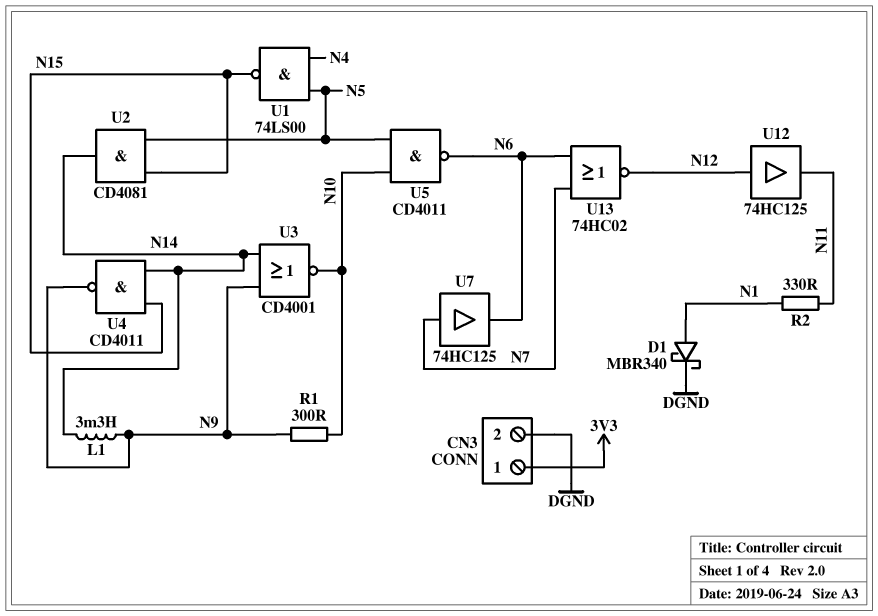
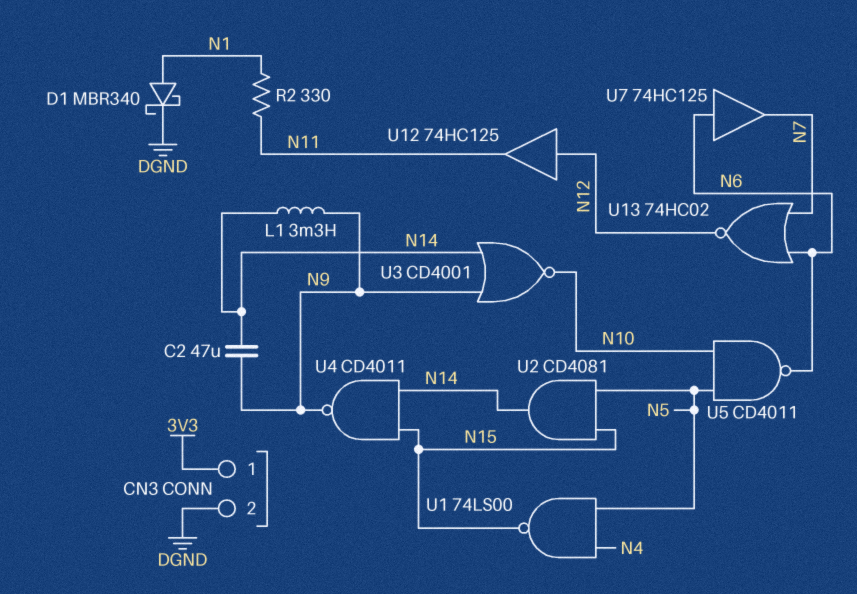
C2: none -> 47uF (N9, N14)
R1: 300 (N9, N10) -> none
U7: buffer 74HC125 (in N7, out N6) -> buffer 74HC125 (in N6, out N7)

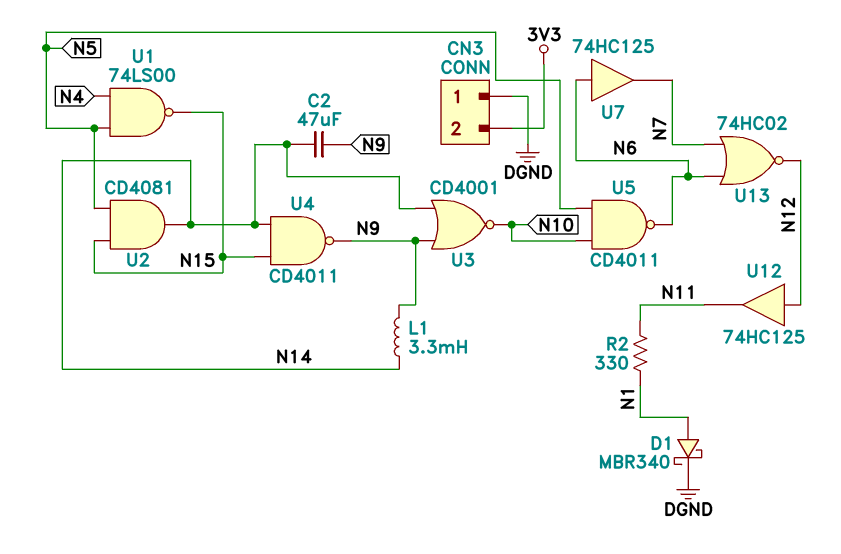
CN3 pin 1: 3V3 -> DGND
CN3 pin 2: DGND -> 3V3

